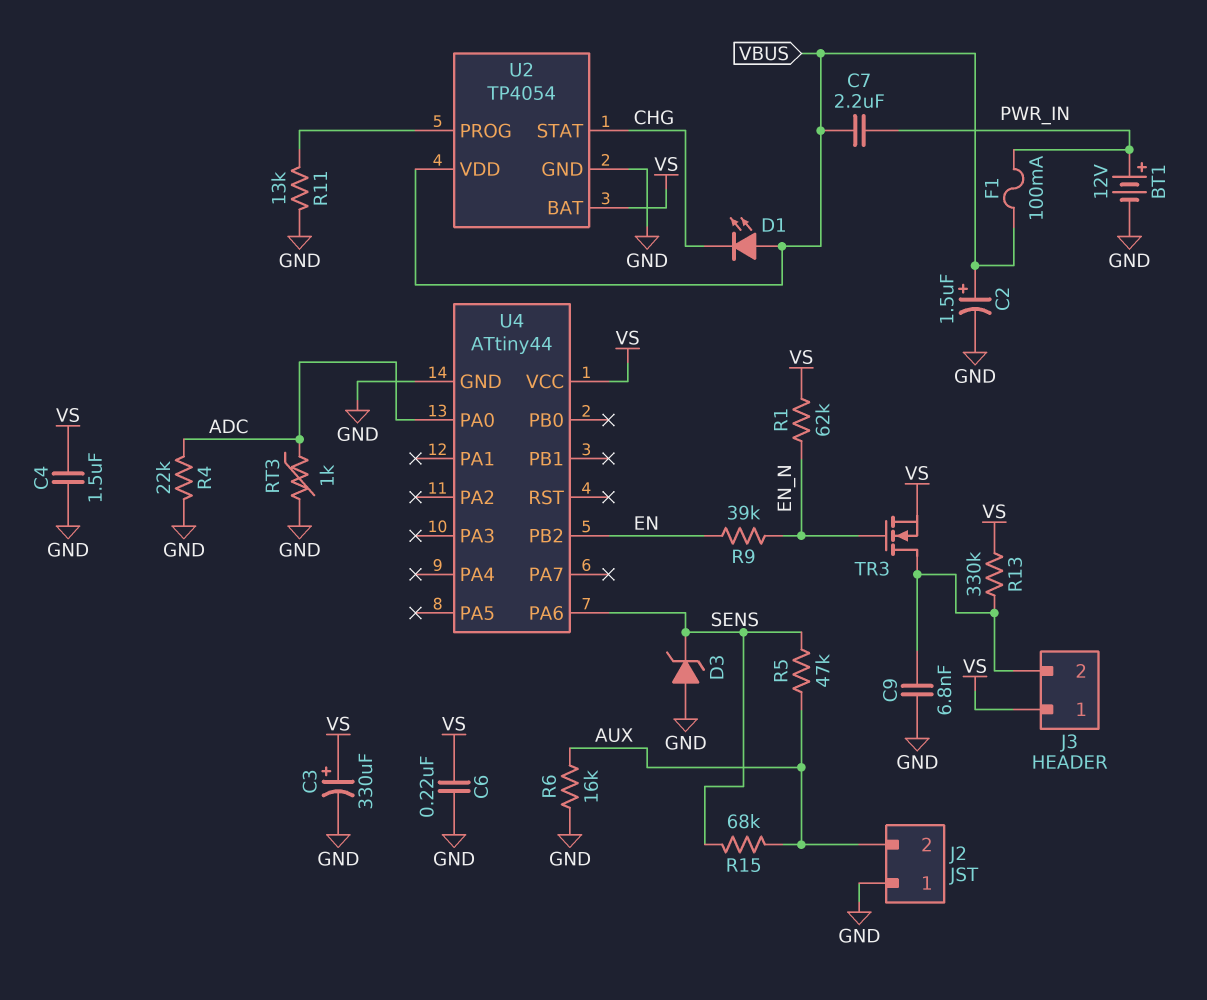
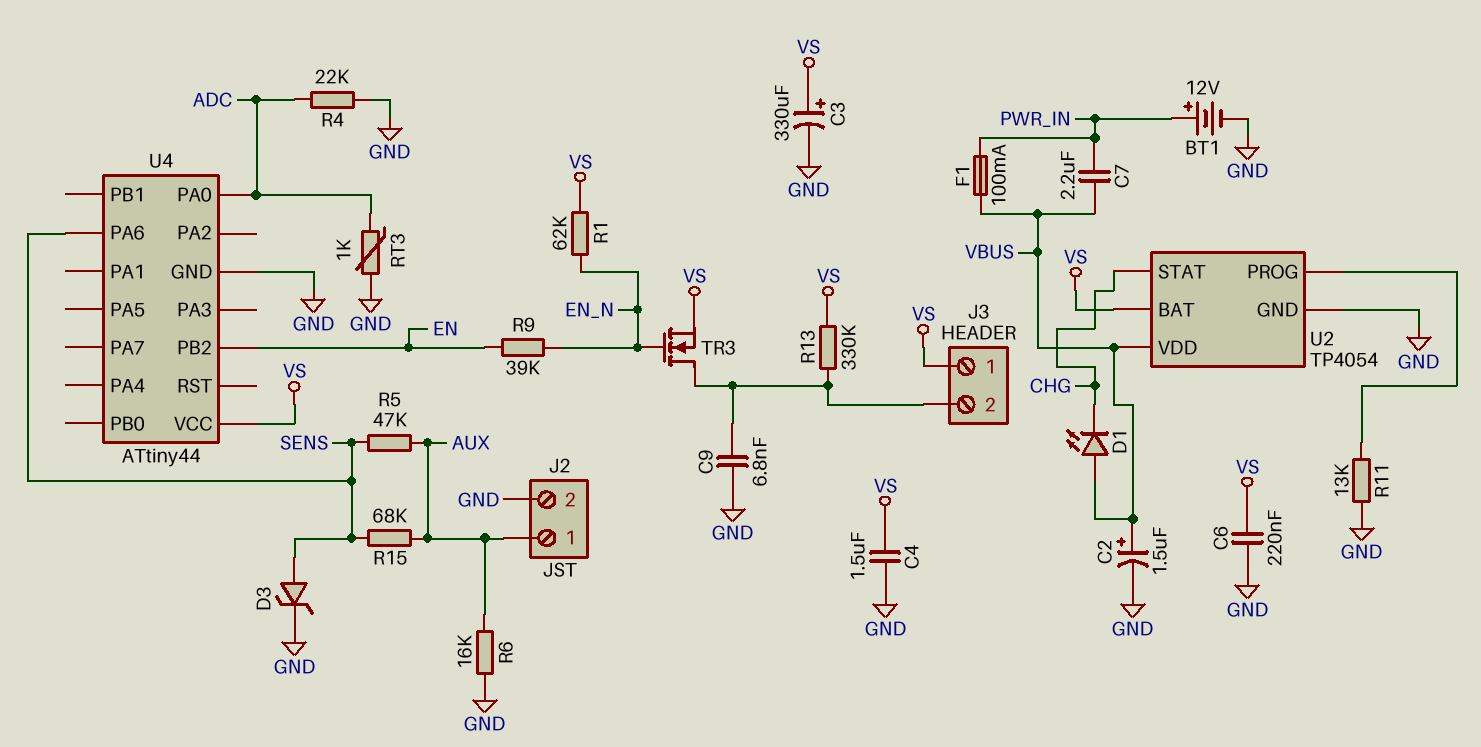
D3: zener (A GND, K SENS) -> zener (A SENS, K GND)
J2 pin 1: GND -> AUX
J2 pin 2: AUX -> GND

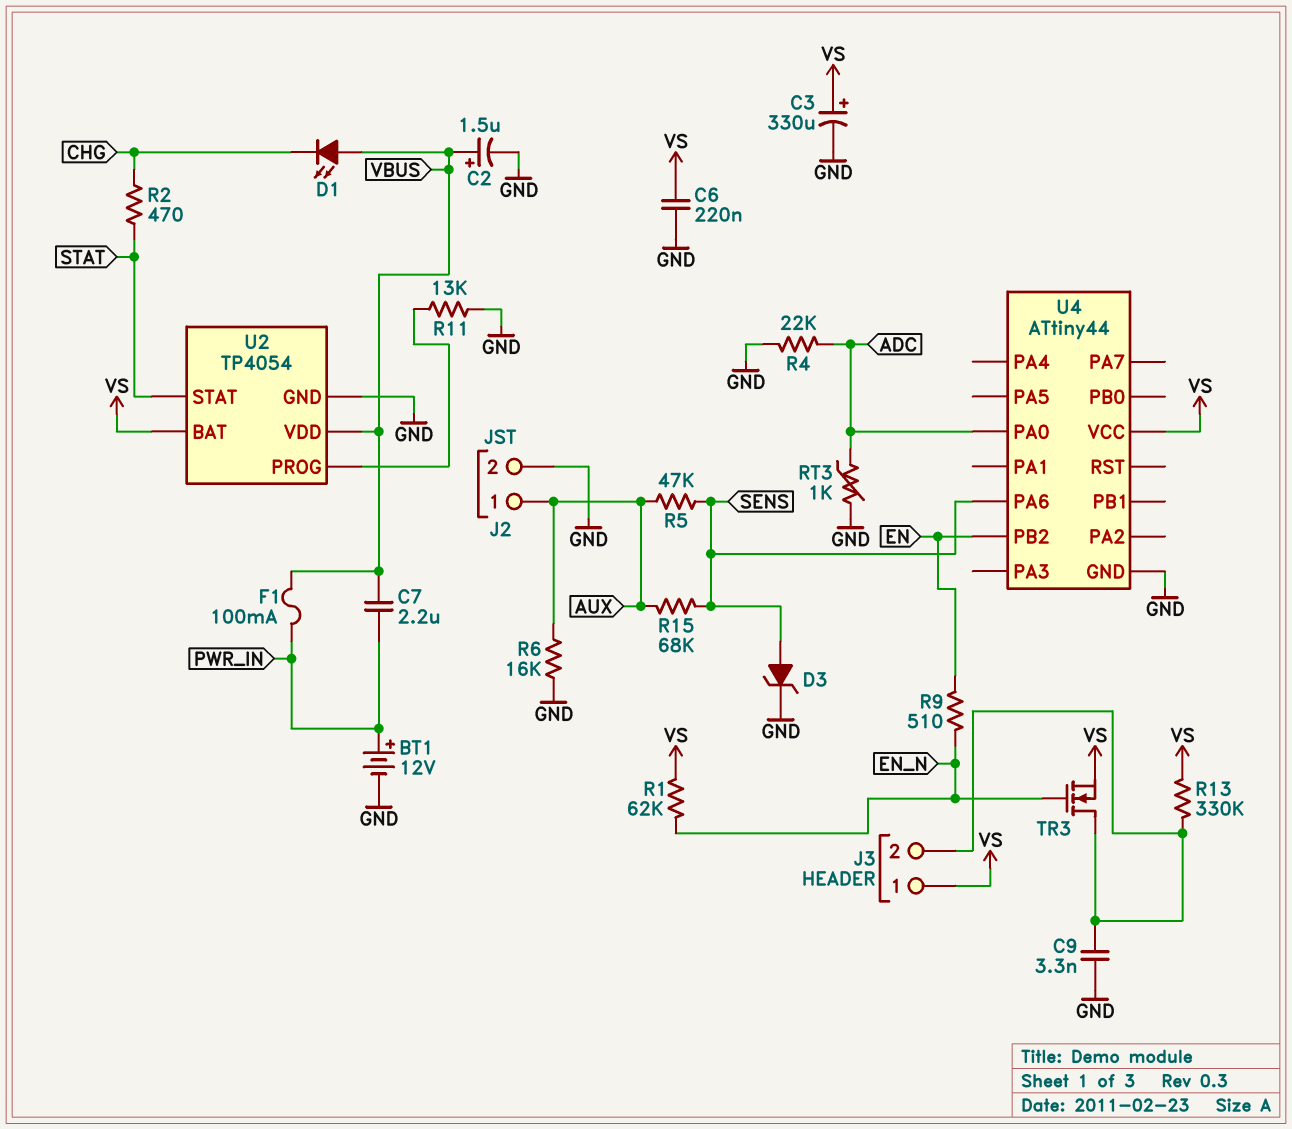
C4: 1.5uF (GND, VS) -> none
C9: 6.8nF (GND, J3/2) -> 3.3nF (GND, J3/2)
R2: none -> 470 (CHG, STAT)
R9: 39k (EN, EN_N) -> 510 (EN, EN_N)
U2 pin STAT: CHG -> STAT

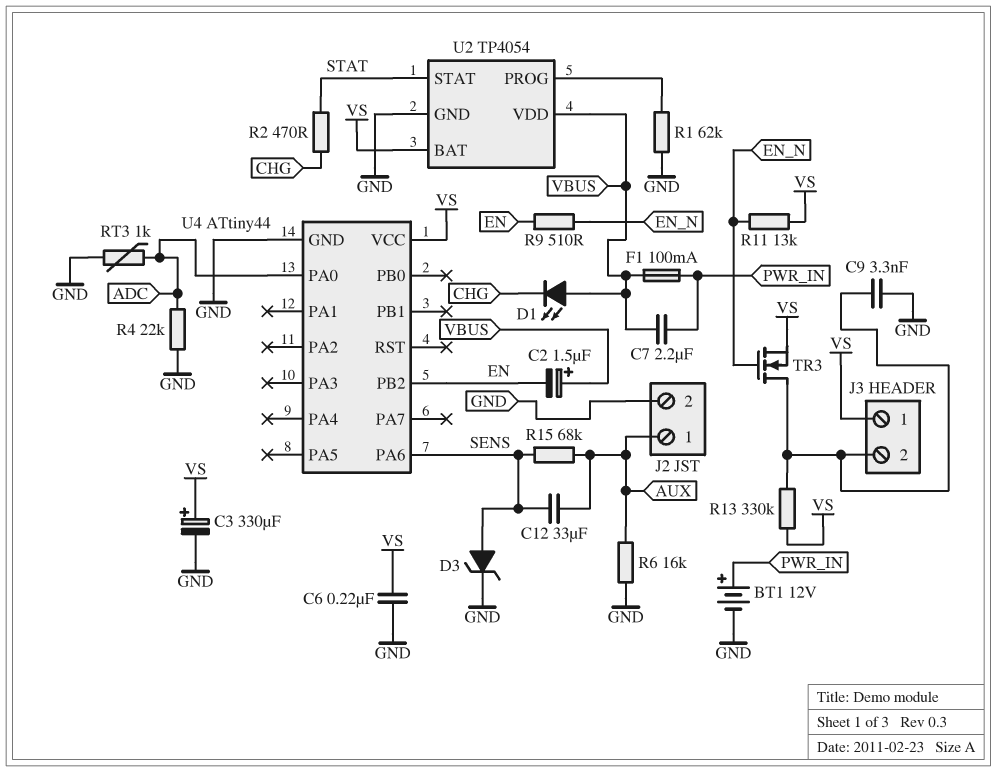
C2: 1.5uF (plus VBUS, minus GND) -> 1.5uF (plus VBUS, minus EN)
C12: none -> 33uF (AUX, SENS)
R1: 62k (EN_N, VS) -> 62k (GND, U2/PROG)
R5: 47k (AUX, SENS) -> none
R11: 13k (GND, U2/PROG) -> 13k (EN_N, VS)

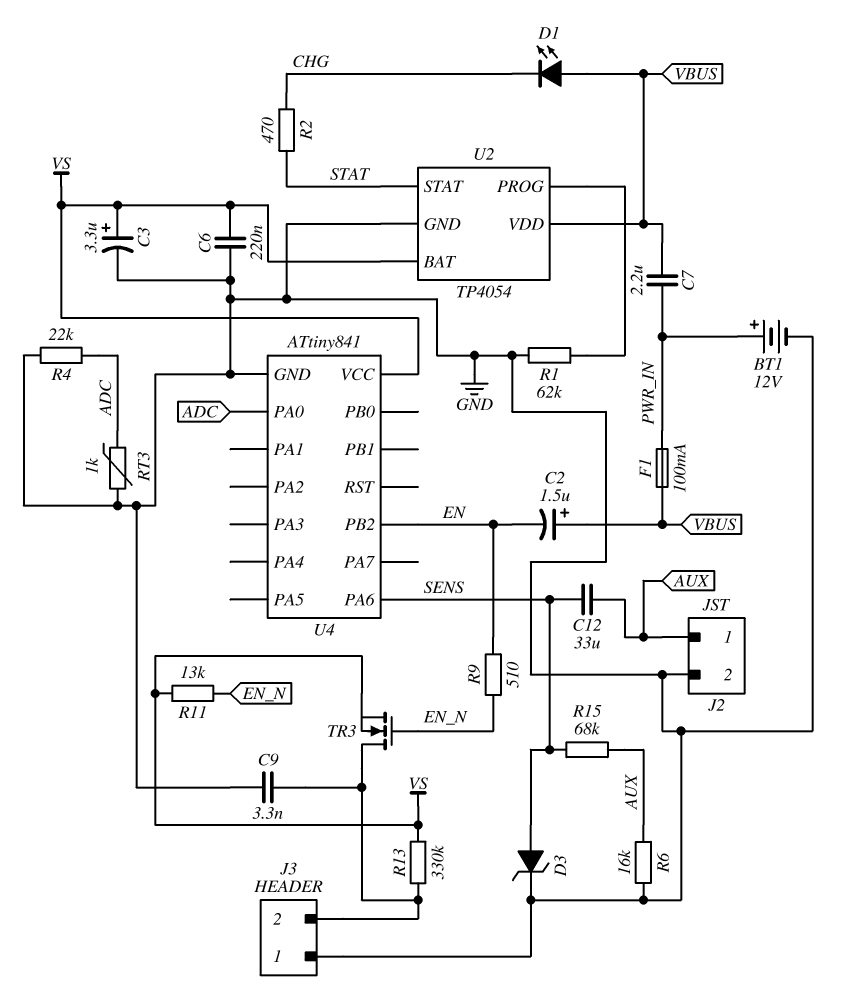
C3: 330uF (plus VS, minus GND) -> 3.3uF (plus VS, minus GND)
J3 pin 1: VS -> GND
U4: ATtiny44 -> ATtiny841

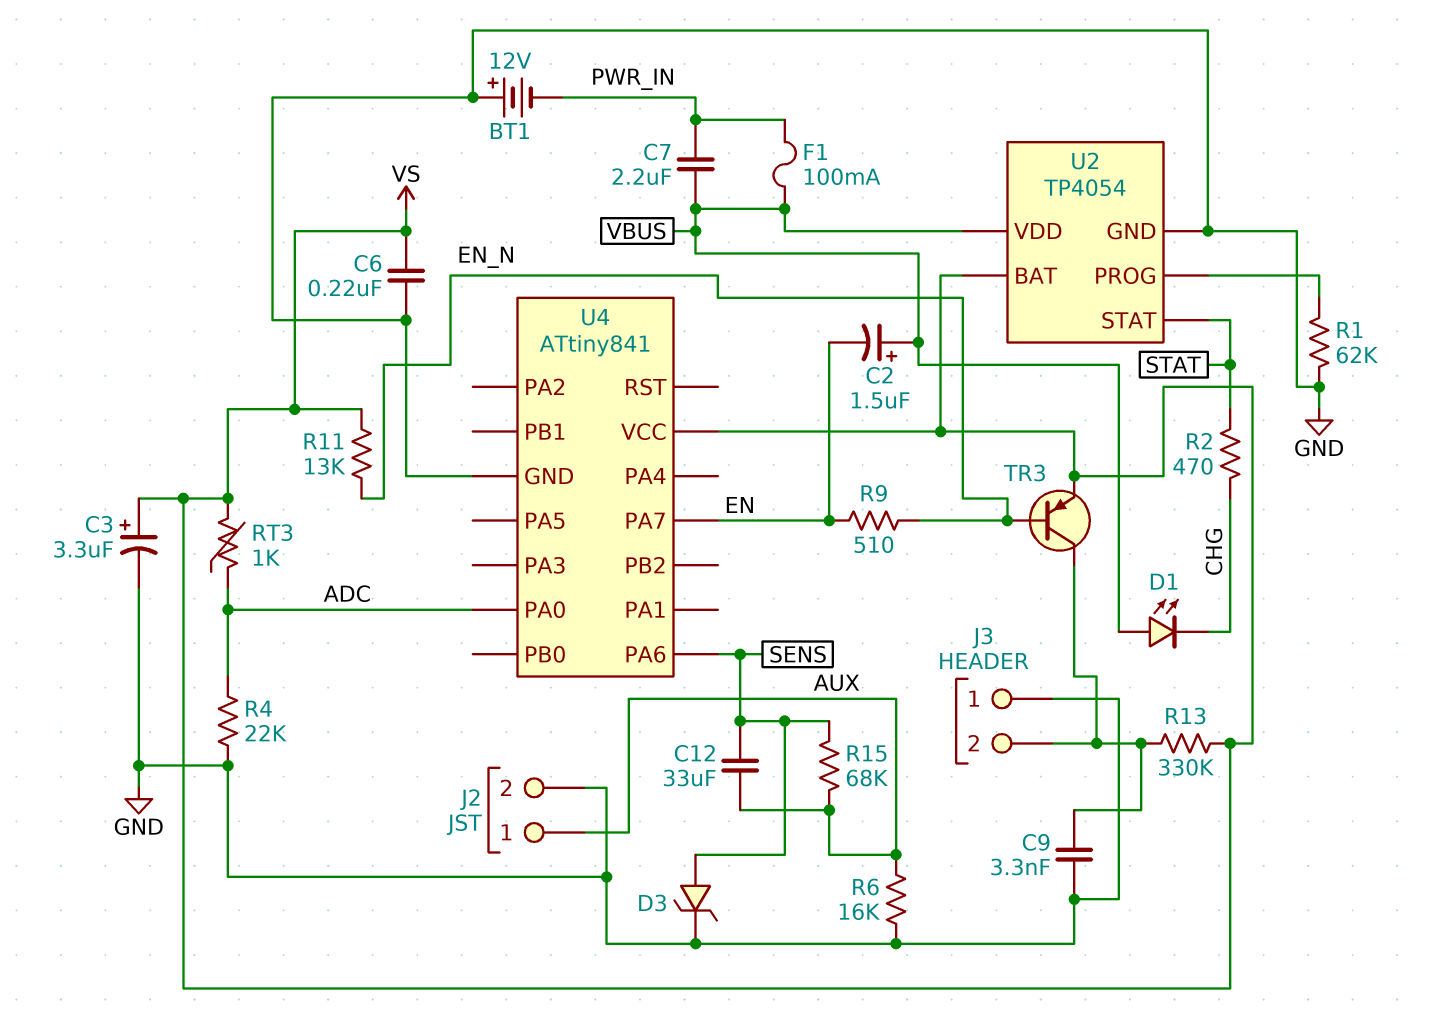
BT1: 12V (plus PWR_IN, minus GND) -> 12V (plus GND, minus PWR_IN)
RT3: 1k (ADC, GND) -> 1k (ADC, VS)
TR3: NMOS (G EN_N, D J3/2, S VS) -> PNP (B EN_N, C J3/2, E VS)
U4 pin PA7: none -> EN
U4 pin PB2: EN -> none

